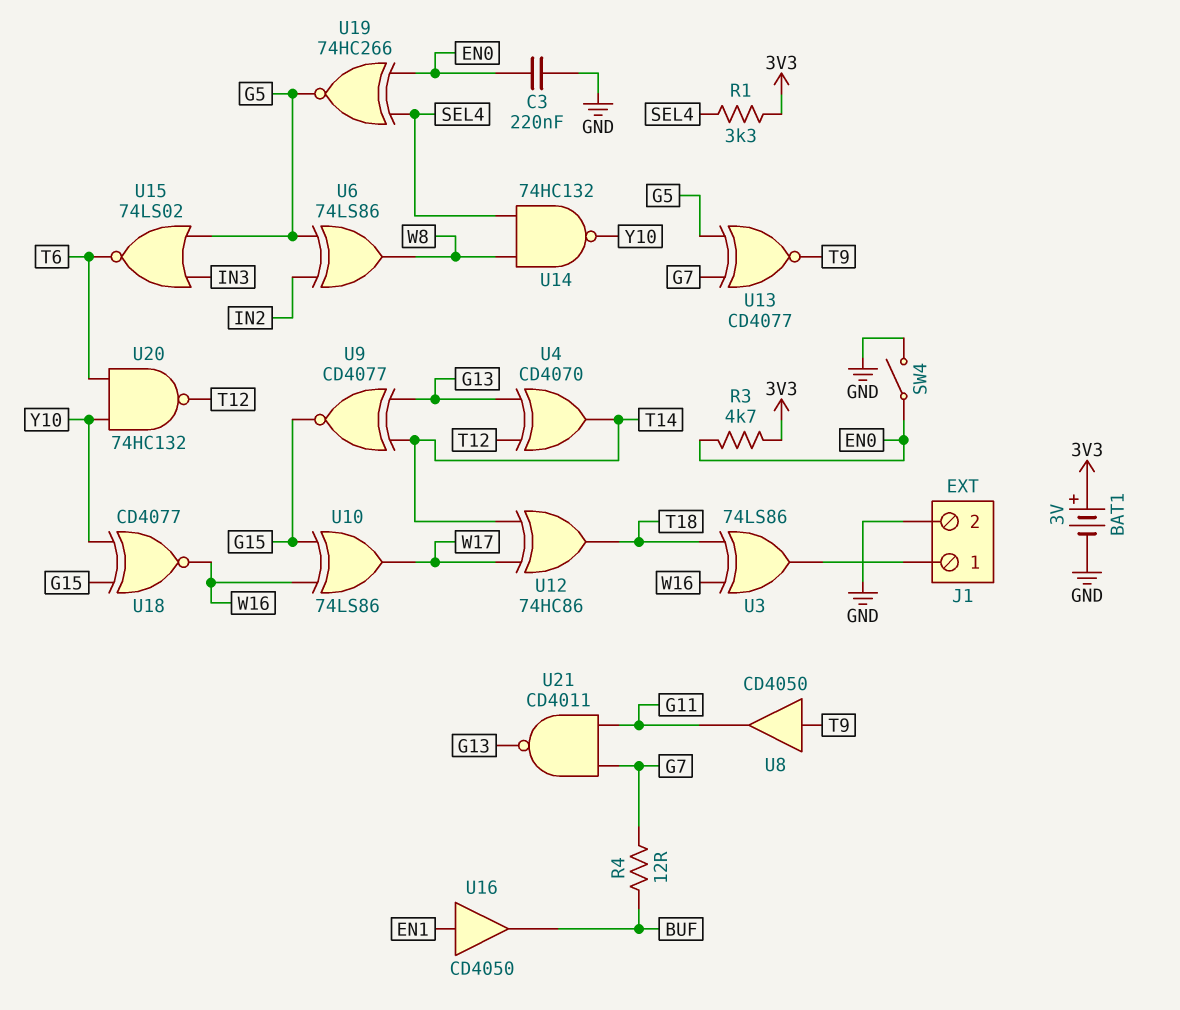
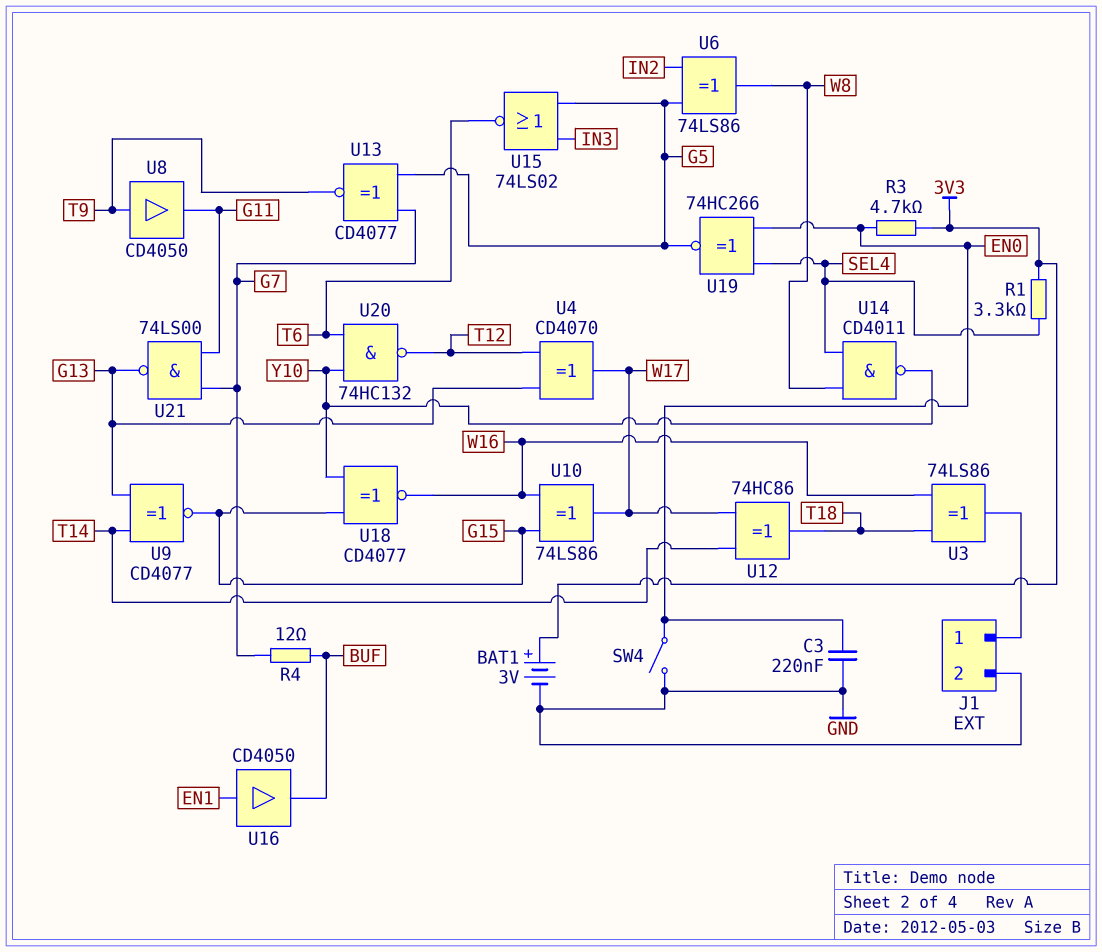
U4: XOR CD4070 (in G13, in T12, out T14) -> XOR CD4070 (in G13, in T12, out W17)
U14: NAND 74HC132 (in SEL4, in W8, out Y10) -> NAND CD4011 (in SEL4, in W8, out Y10)
U21: NAND CD4011 (in G7, in G11, out G13) -> NAND 74LS00 (in G7, in G11, out G13)

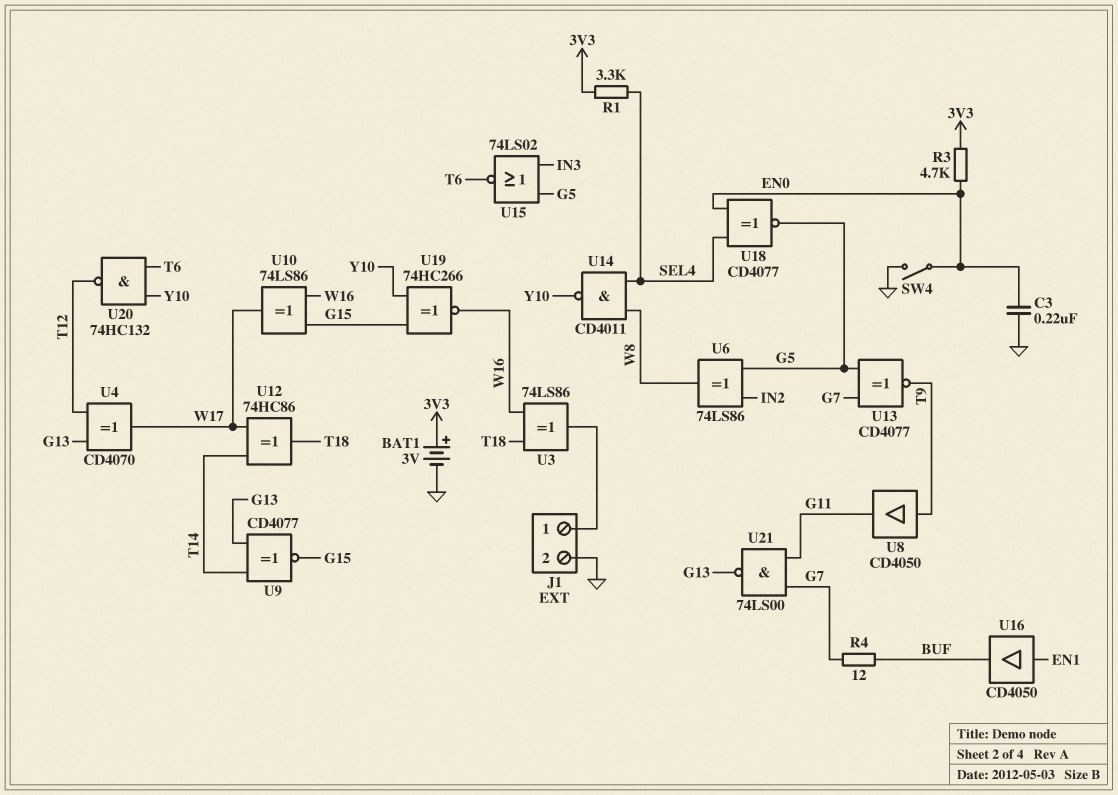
U18: XNOR CD4077 (in G15, in Y10, out W16) -> XNOR CD4077 (in EN0, in SEL4, out G5)
U19: XNOR 74HC266 (in EN0, in SEL4, out G5) -> XNOR 74HC266 (in G15, in Y10, out W16)

